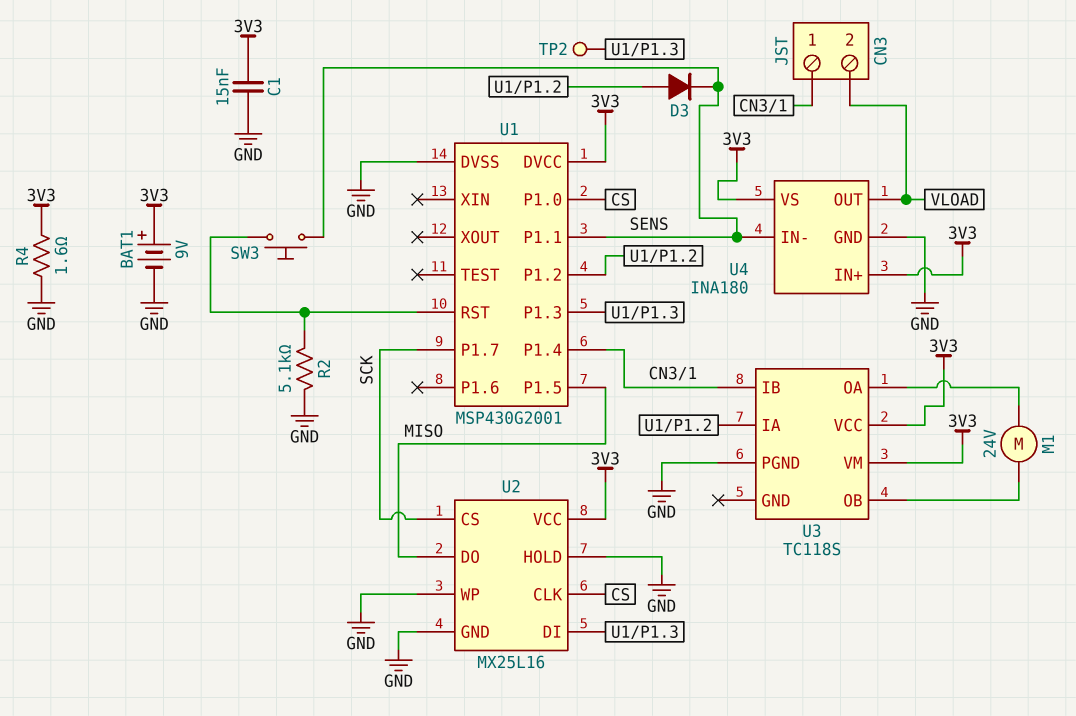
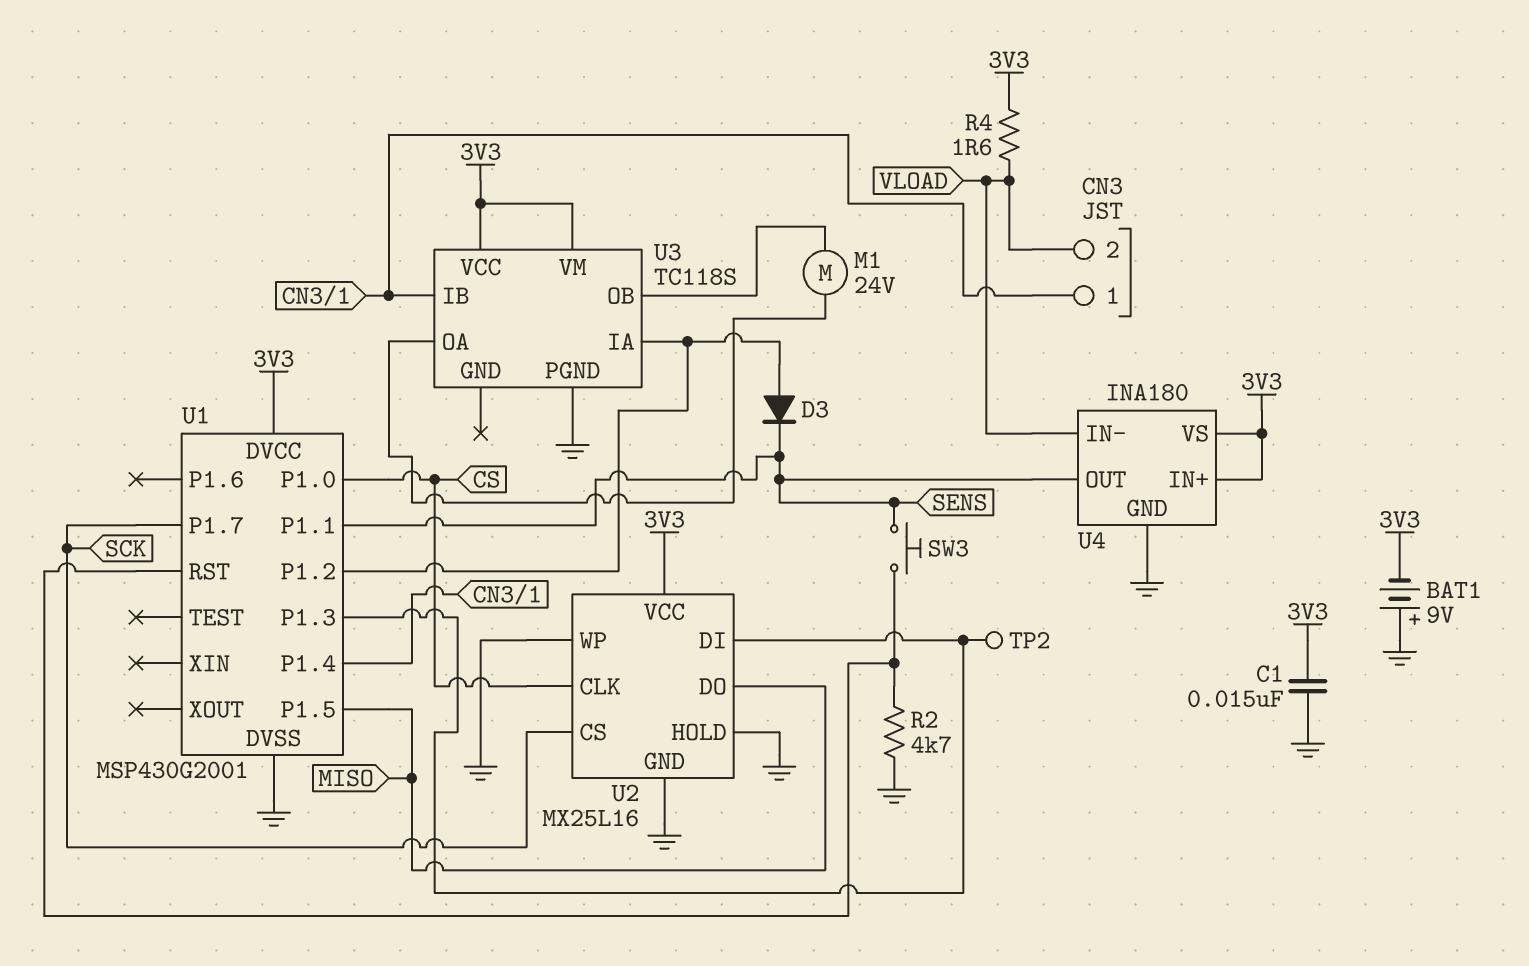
BAT1: 9V (plus 3V3, minus GND) -> 9V (plus GND, minus 3V3)
R2: 5.1k (GND, U1/RST) -> 4.7k (GND, U1/RST)
R4: 1.6 (3V3, GND) -> 1.6 (3V3, VLOAD)
U4 pin IN-: SENS -> VLOAD
U4 pin OUT: VLOAD -> SENS

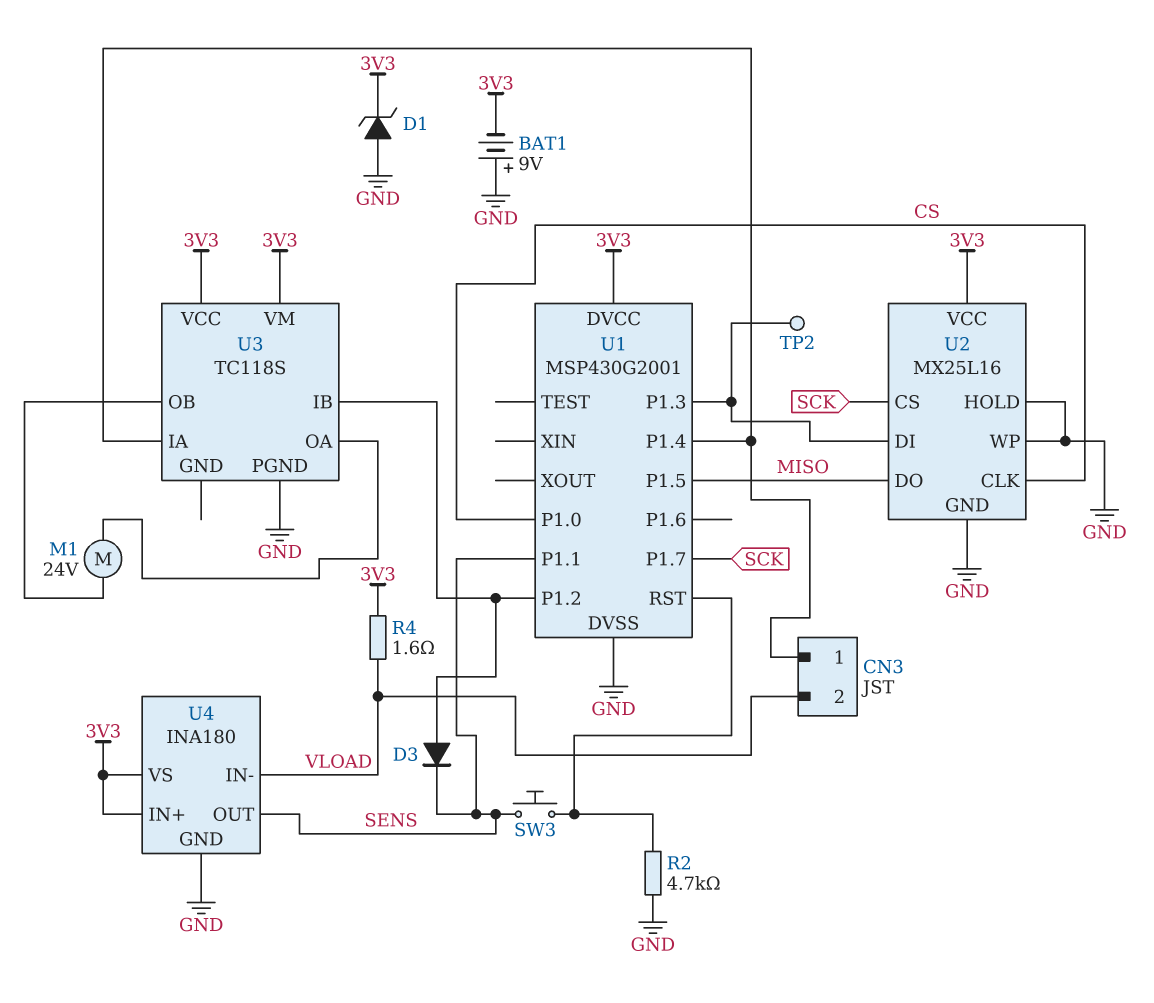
C1: 15nF (3V3, GND) -> none
D1: none -> zener (A GND, K 3V3)
U3 pin IA: U1/P1.2 -> CN3/1
U3 pin IB: CN3/1 -> U1/P1.2

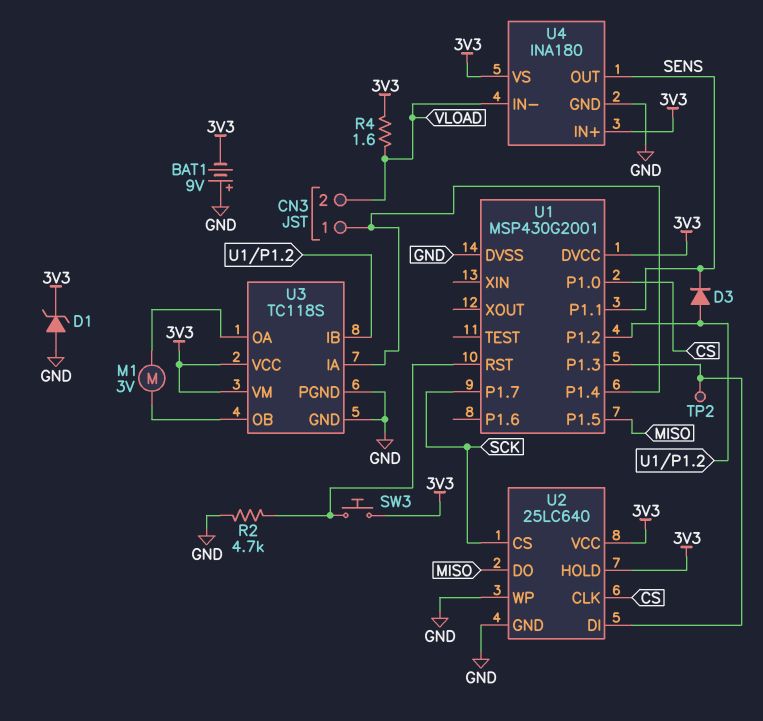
M1: motor 24V (U3/OA, U3/OB) -> motor 3V (U3/OA, U3/OB)
SW3: button (SENS, U1/RST) -> button (3V3, U1/RST)
U2: MX25L16 -> 25LC640
U2 pin HOLD: GND -> 3V3
U3 pin GND: none -> GND

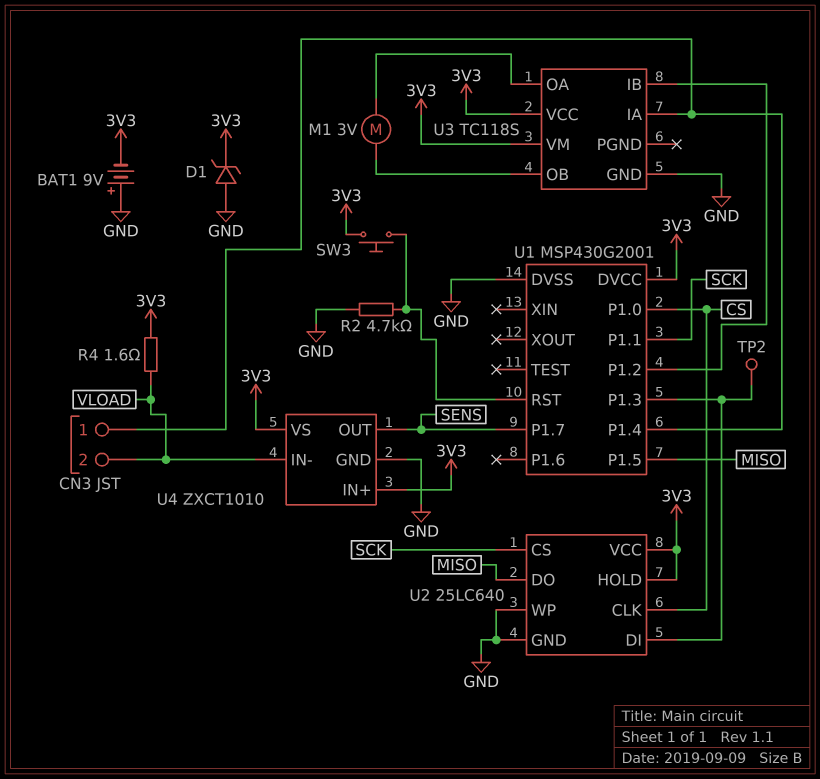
D3: diode (A U1/P1.2, K SENS) -> none
U1 pin P1.1: SENS -> SCK
U1 pin P1.7: SCK -> SENS
U3 pin PGND: GND -> none
U4: INA180 -> ZXCT1010

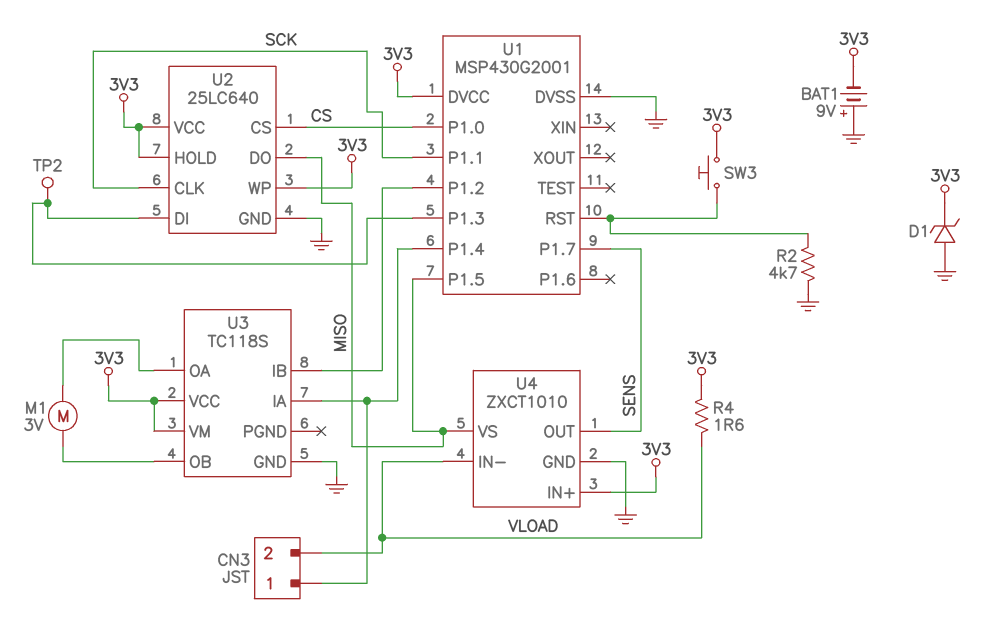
U2 pin CLK: CS -> SCK
U2 pin CS: SCK -> CS
U2 pin WP: GND -> 3V3
U4 pin VS: 3V3 -> MISO

